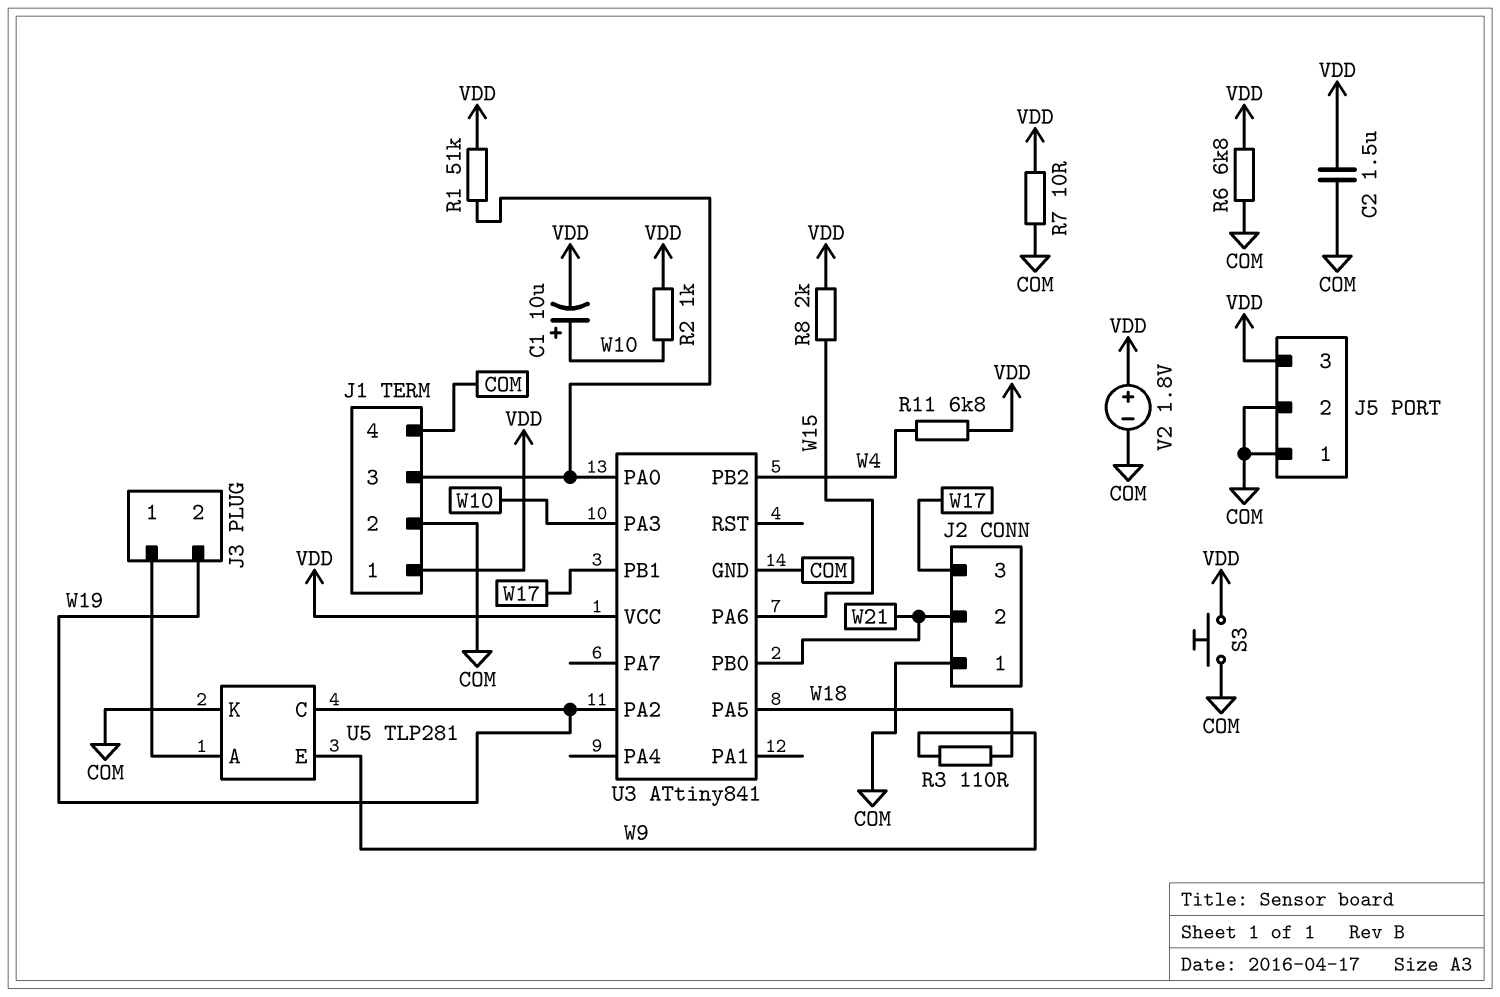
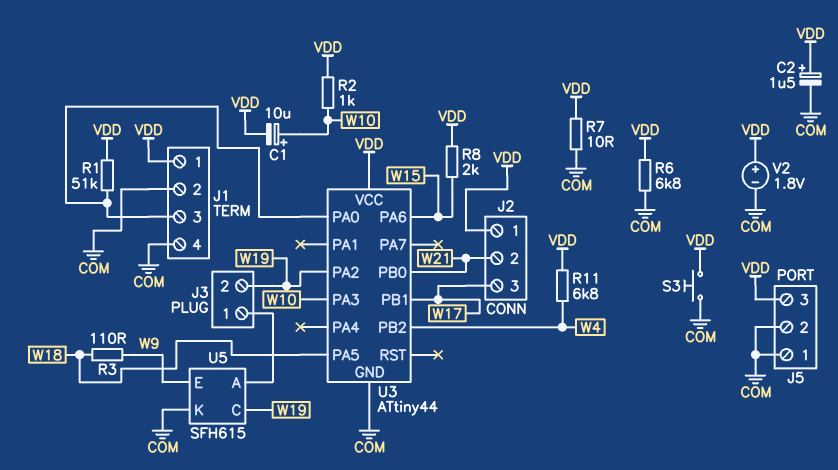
C2: 1.5uF (COM, VDD) -> 1.5uF (plus VDD, minus COM)
J2 pin 1: COM -> VDD
U3: ATtiny841 -> ATtiny44
U5: TLP281 -> SFH615

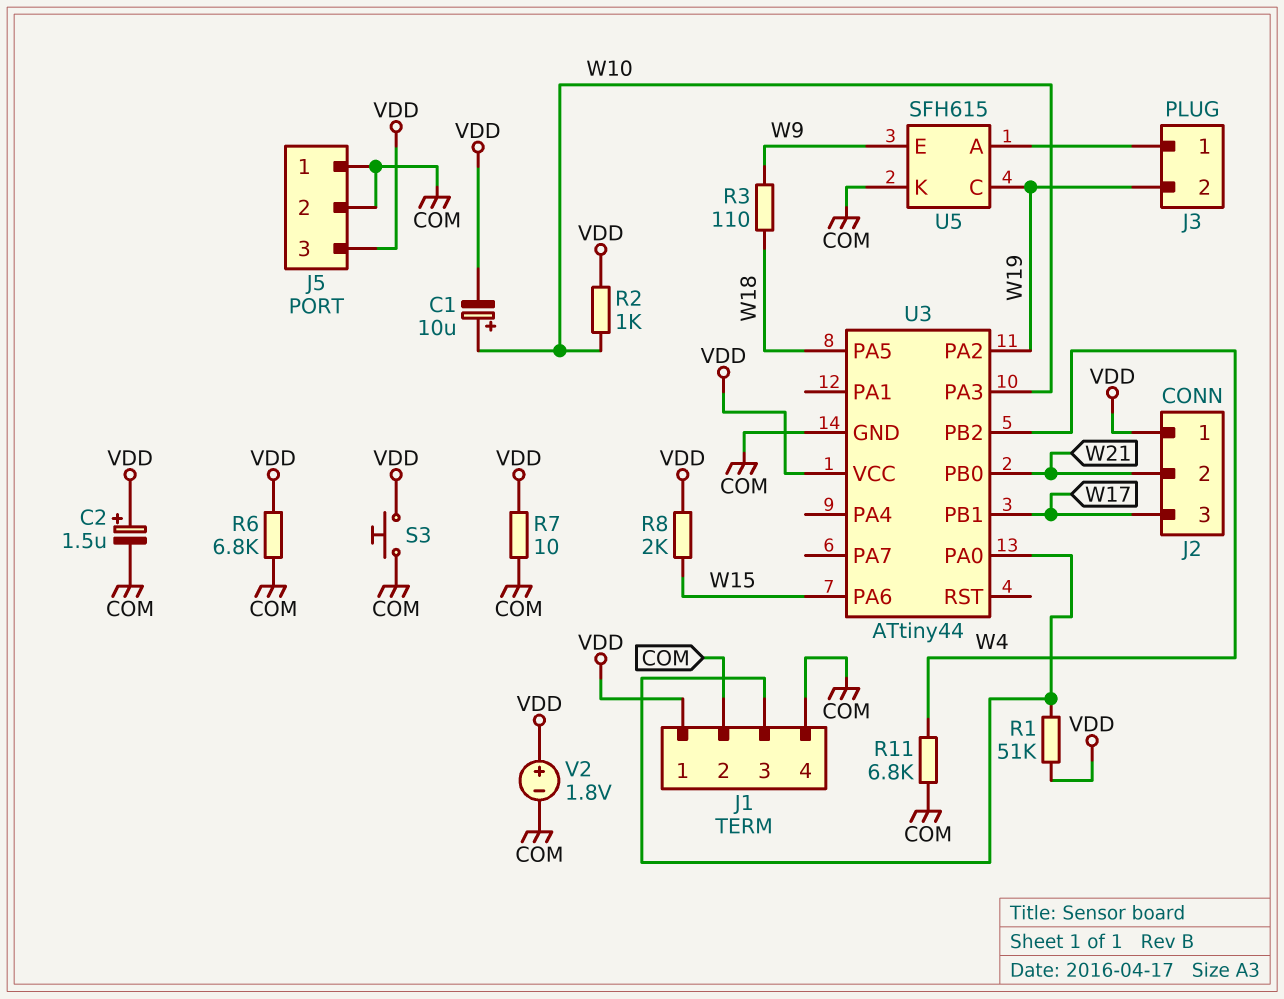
R11: 6.8k (VDD, W4) -> 6.8k (COM, W4)

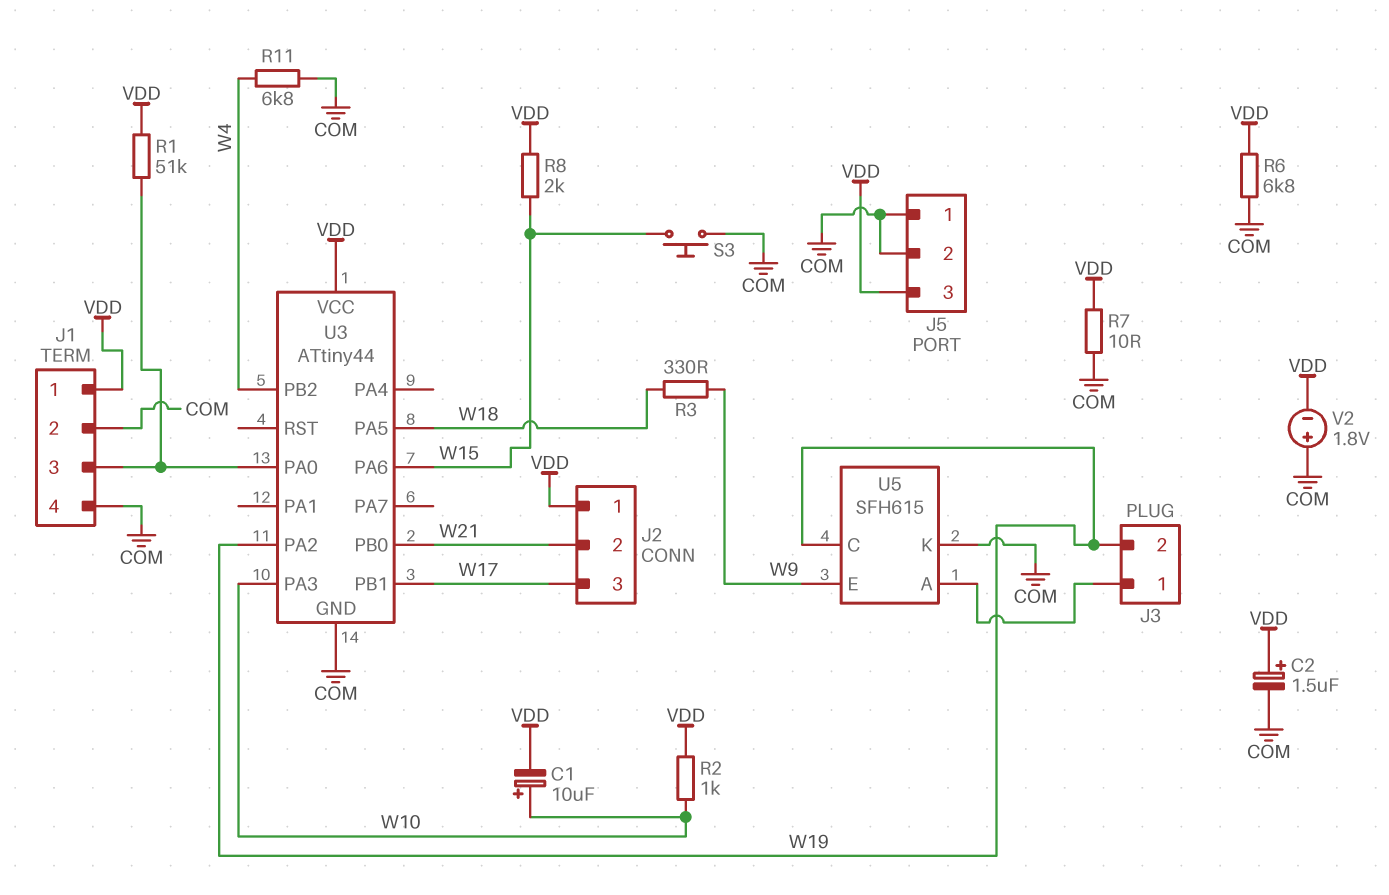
R3: 110 (W9, W18) -> 330 (W9, W18)
S3: button (COM, VDD) -> button (COM, W15)
V2: 1.8V (plus VDD, minus COM) -> 1.8V (plus COM, minus VDD)

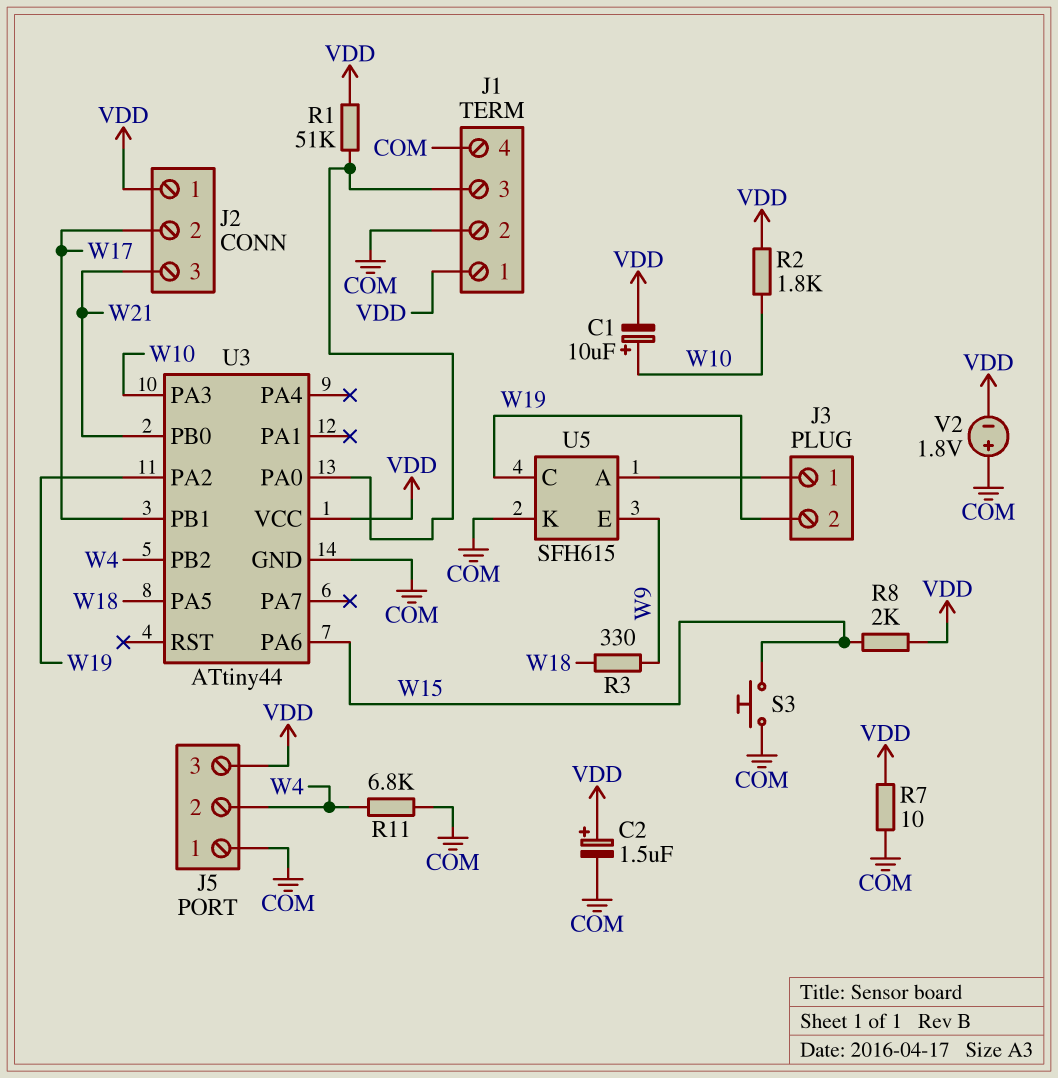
J2 pin 2: W21 -> W17
J2 pin 3: W17 -> W21
J5 pin 2: COM -> W4
R2: 1k (VDD, W10) -> 1.8k (VDD, W10)
R6: 6.8k (COM, VDD) -> none

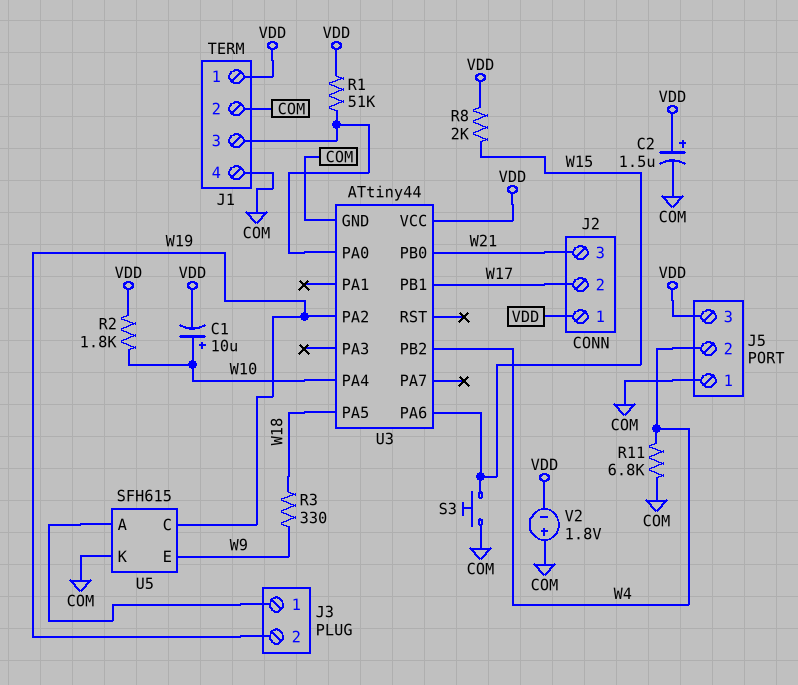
R7: 10 (COM, VDD) -> none
U3 pin PA3: W10 -> none
U3 pin PA4: none -> W10

